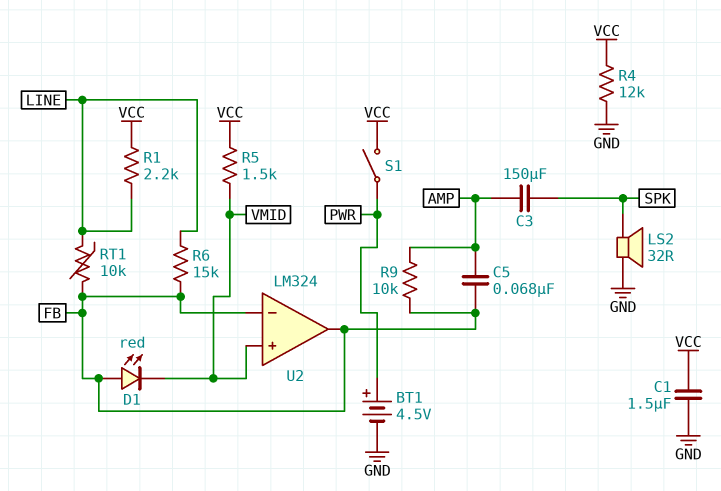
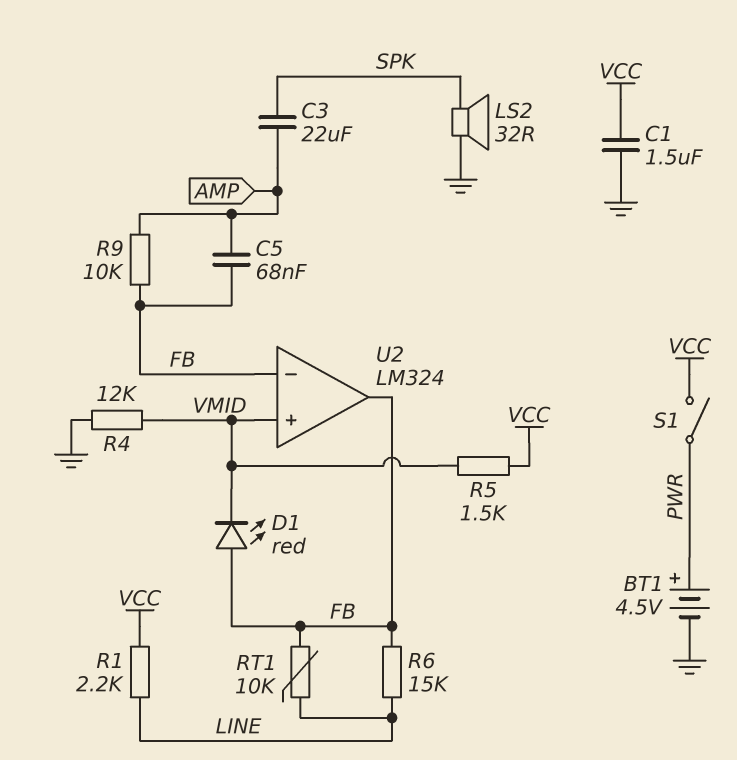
C3: 150uF (AMP, SPK) -> 22uF (AMP, SPK)
R4: 12k (GND, VCC) -> 12k (GND, VMID)

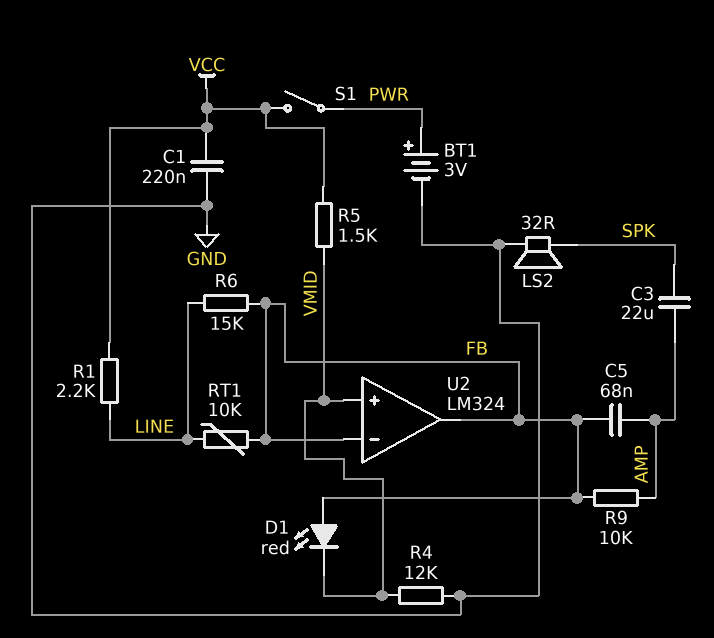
BT1: 4.5V (plus PWR, minus GND) -> 3V (plus PWR, minus GND)
C1: 1.5uF (GND, VCC) -> 220nF (GND, VCC)

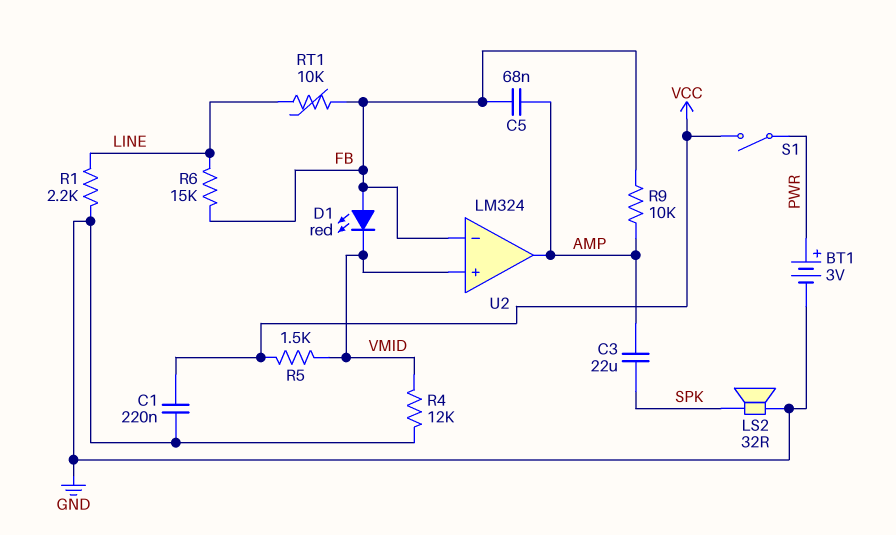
R1: 2.2k (LINE, VCC) -> 2.2k (GND, LINE)
U2 pin out: FB -> AMP

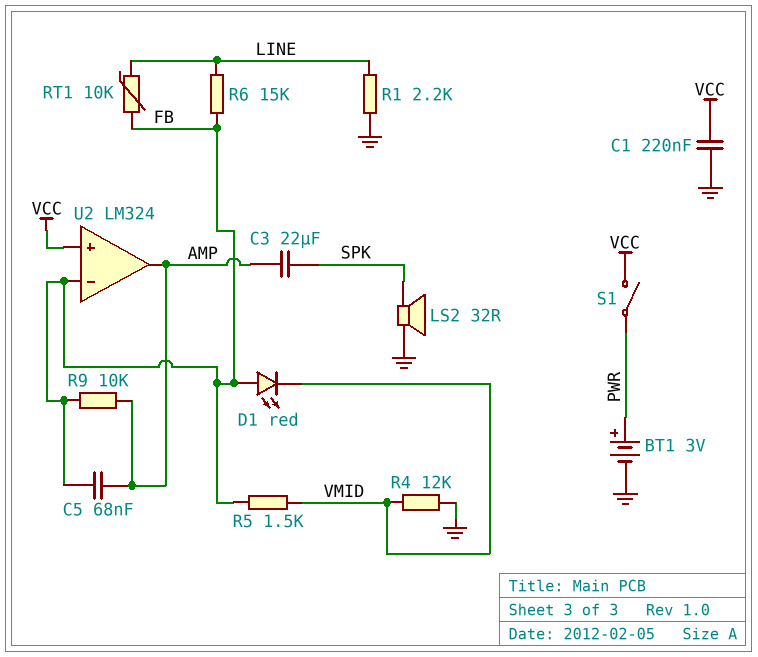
R5: 1.5k (VCC, VMID) -> 1.5k (FB, VMID)
U2 pin in+: VMID -> VCC

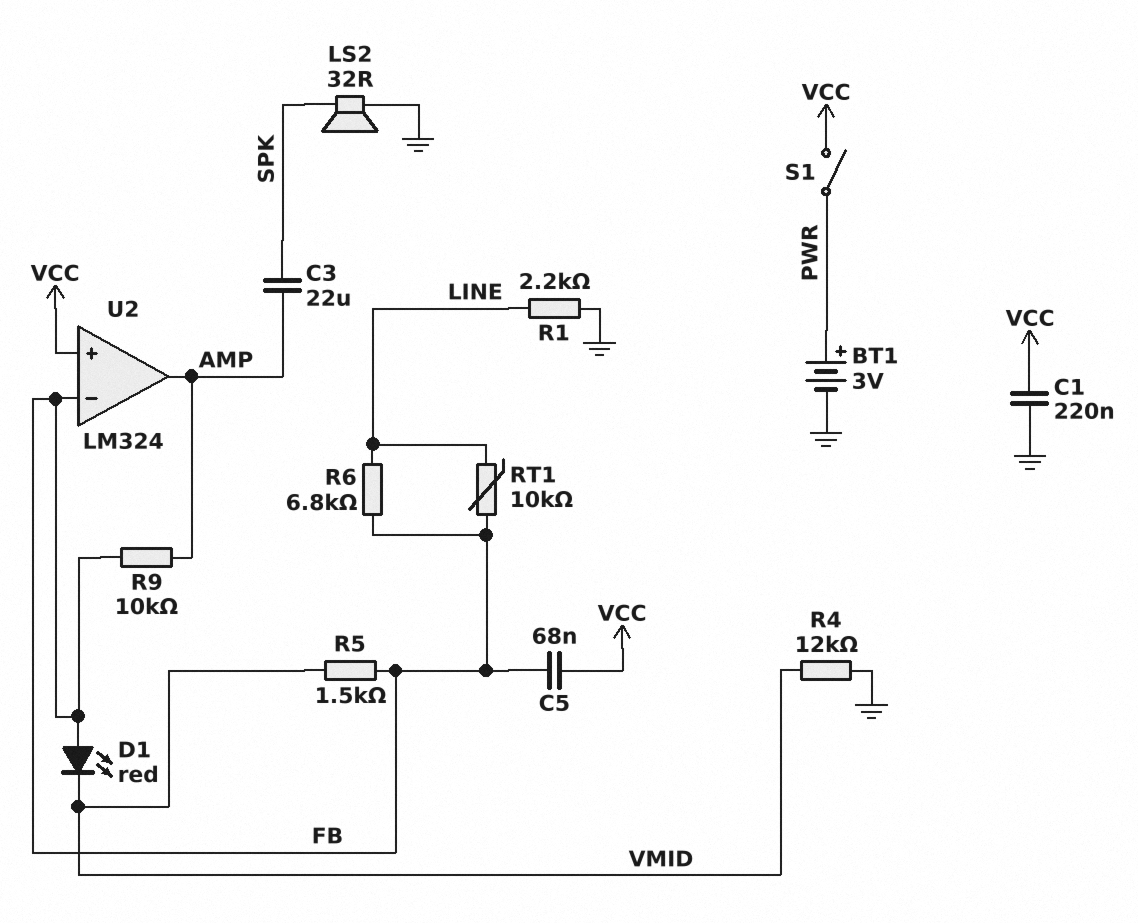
C5: 68nF (AMP, FB) -> 68nF (FB, VCC)
R6: 15k (FB, LINE) -> 6.8k (FB, LINE)

